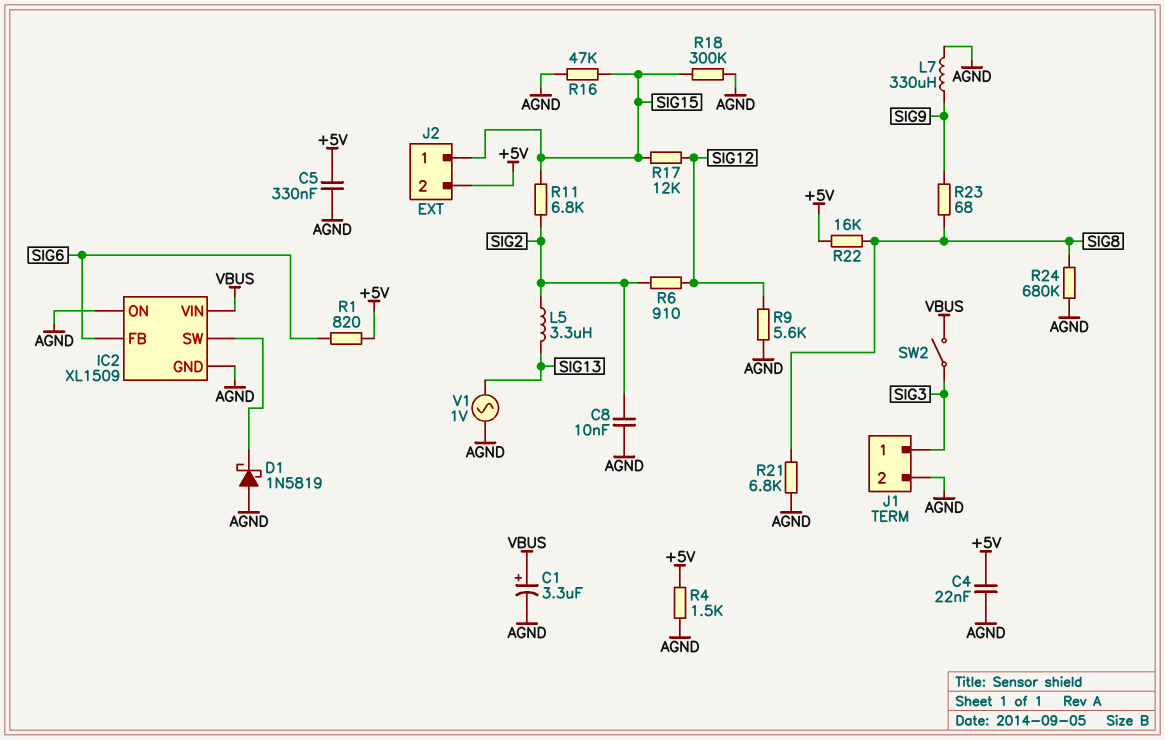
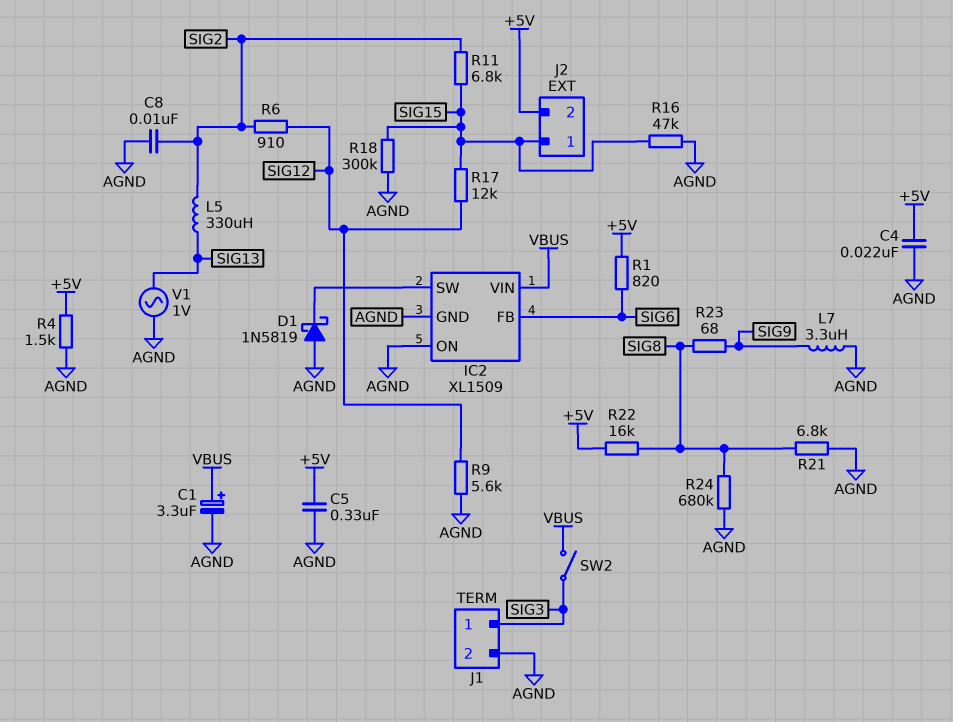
L5: 3.3uH (SIG2, SIG13) -> 330uH (SIG2, SIG13)
L7: 330uH (AGND, SIG9) -> 3.3uH (AGND, SIG9)

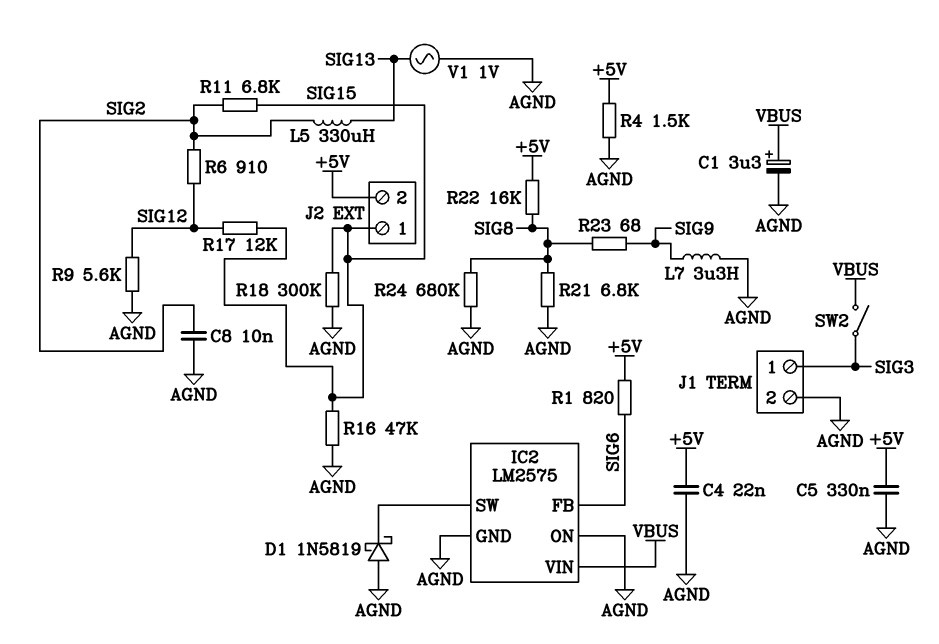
IC2: XL1509 -> LM2575

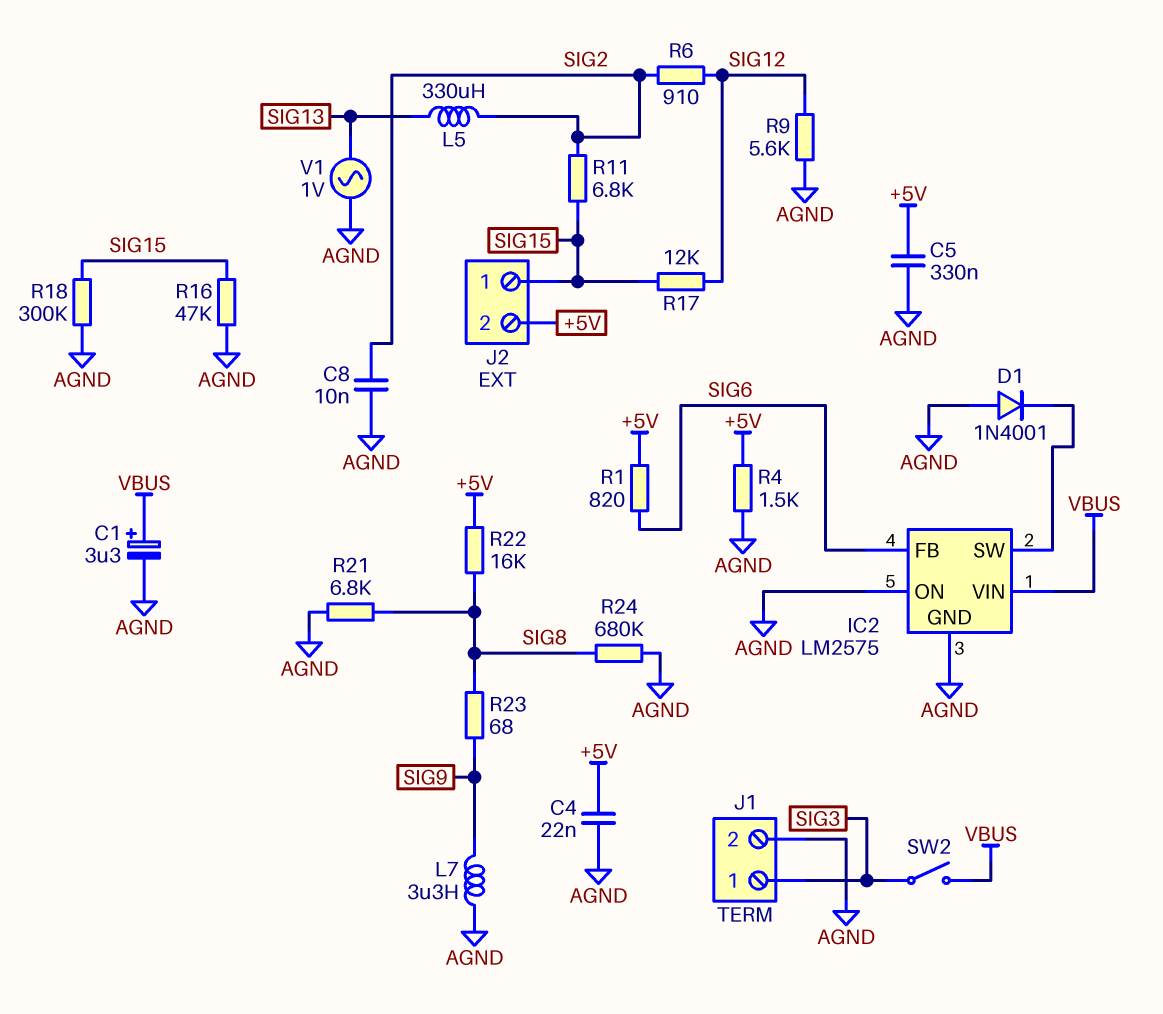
D1: schottky 1N5819 (A AGND, K IC2/SW) -> diode 1N4001 (A AGND, K IC2/SW)

